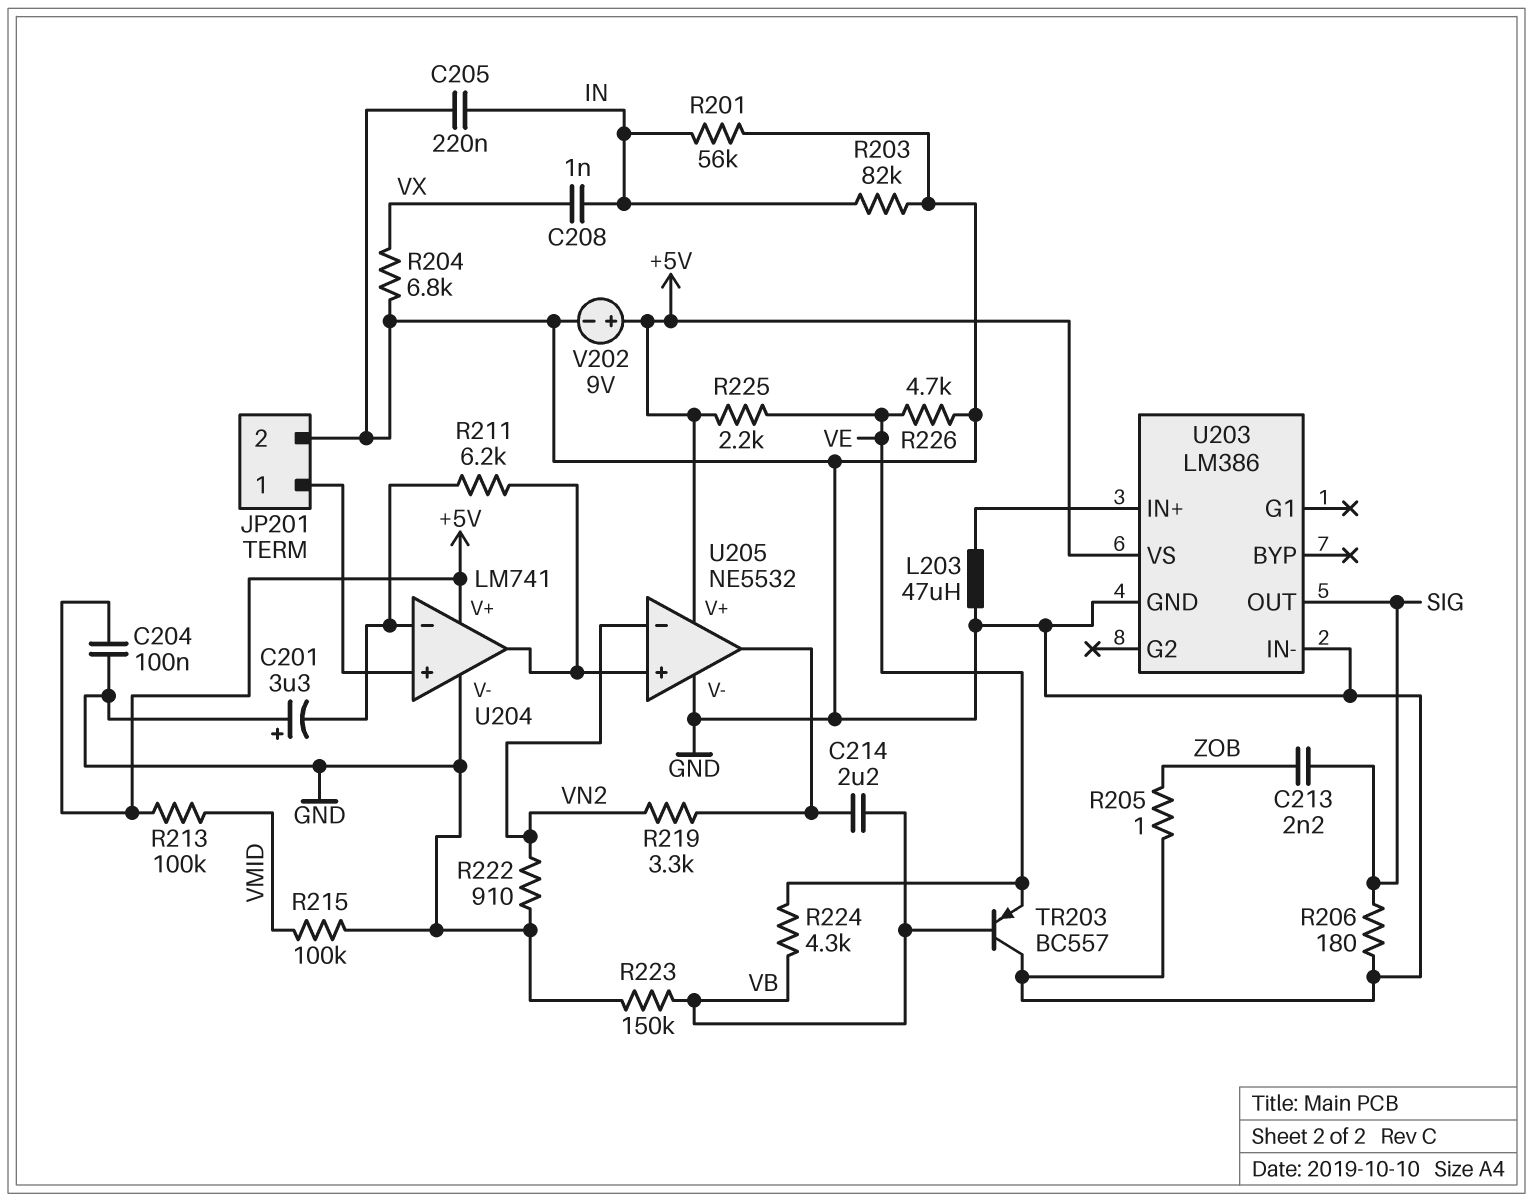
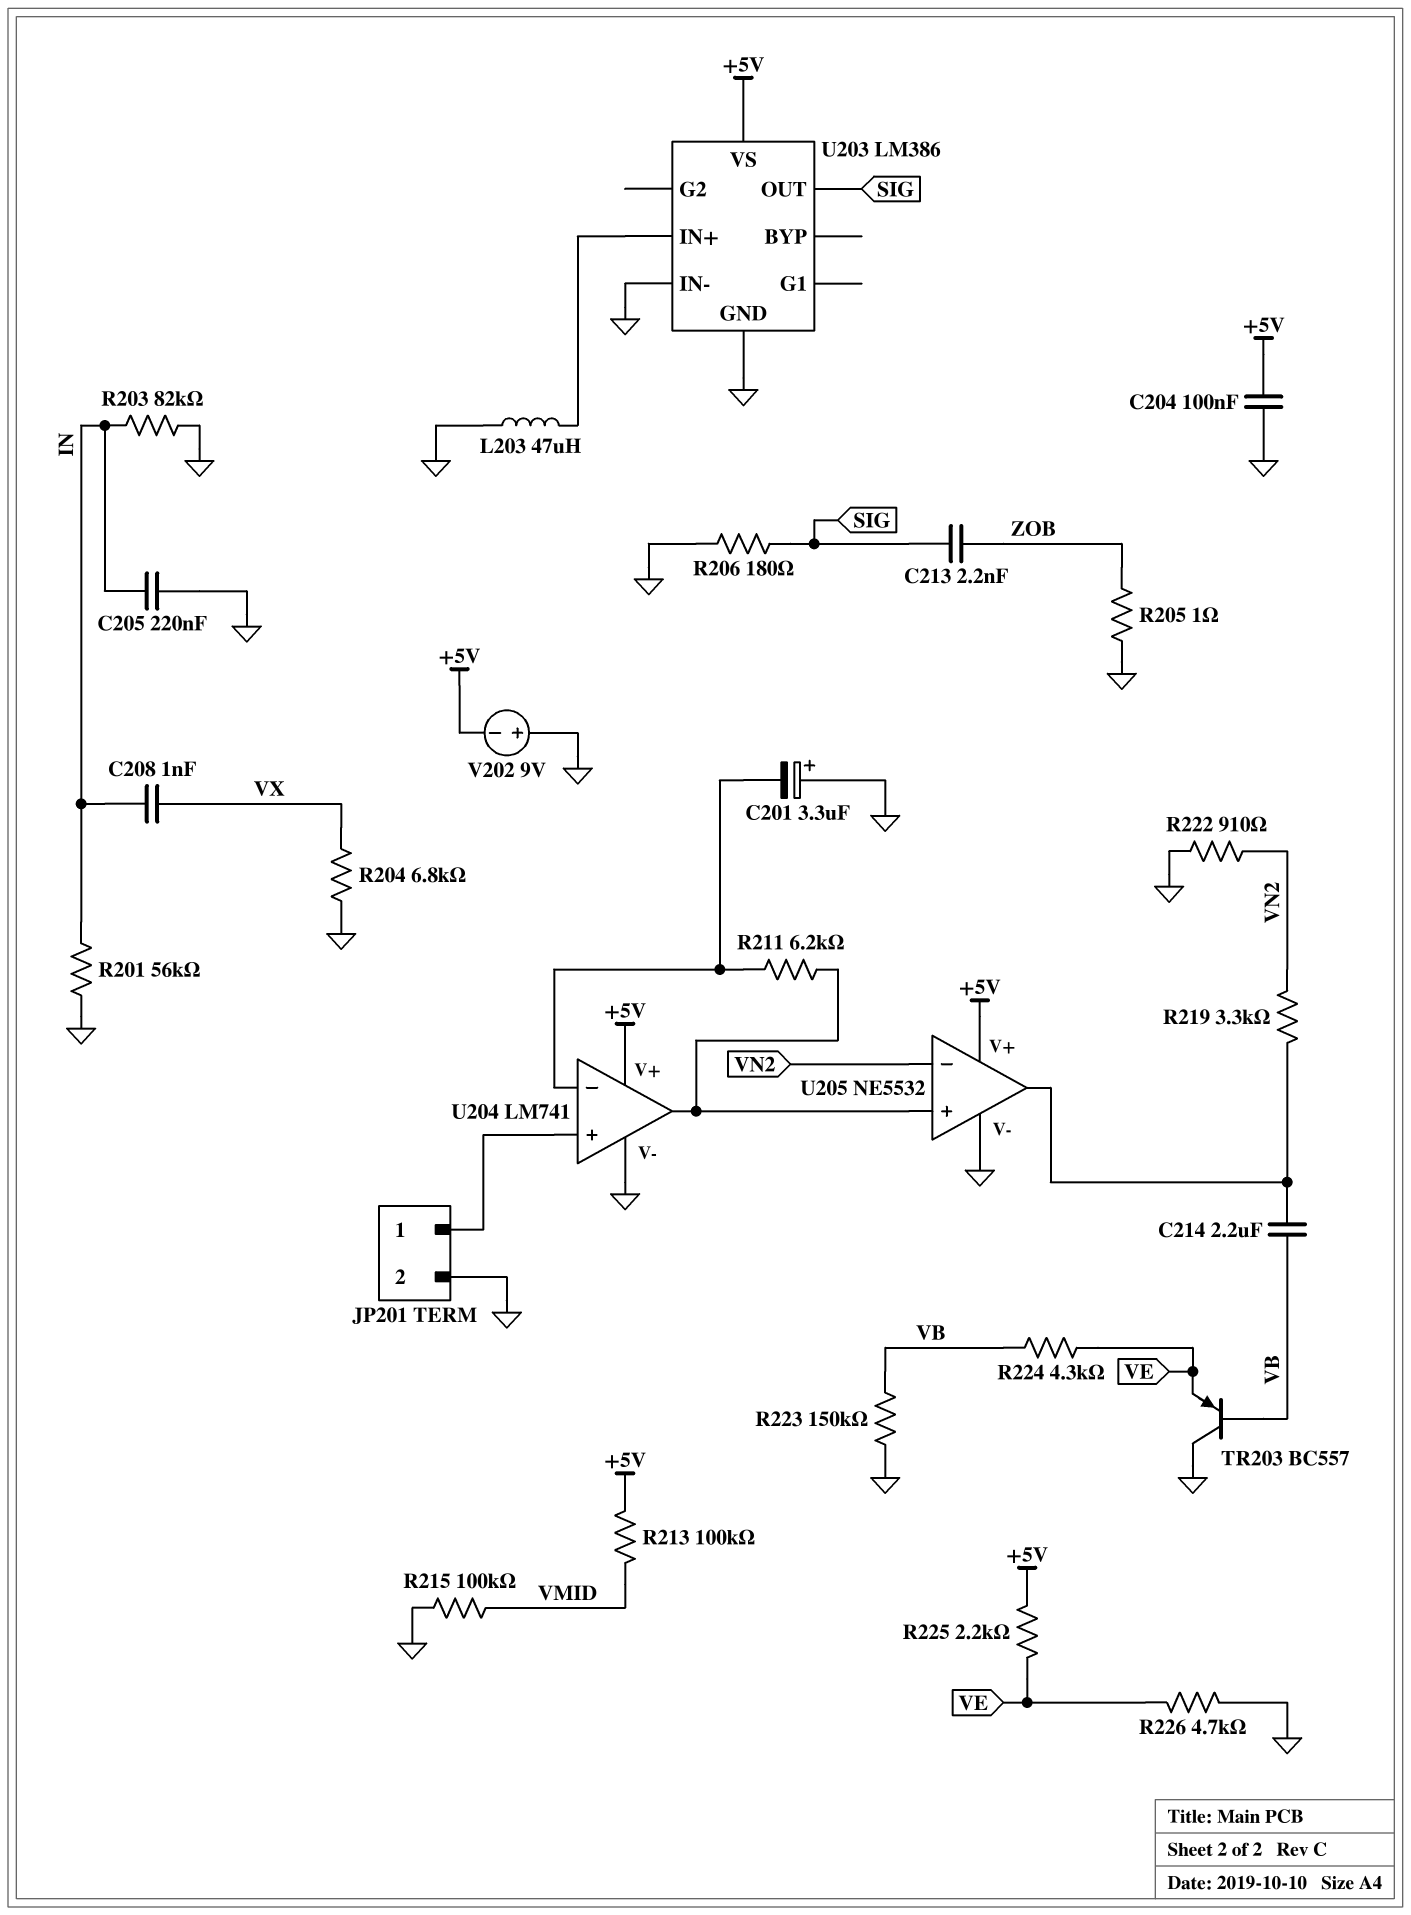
V202: 9V (plus +5V, minus GND) -> 9V (plus GND, minus +5V)

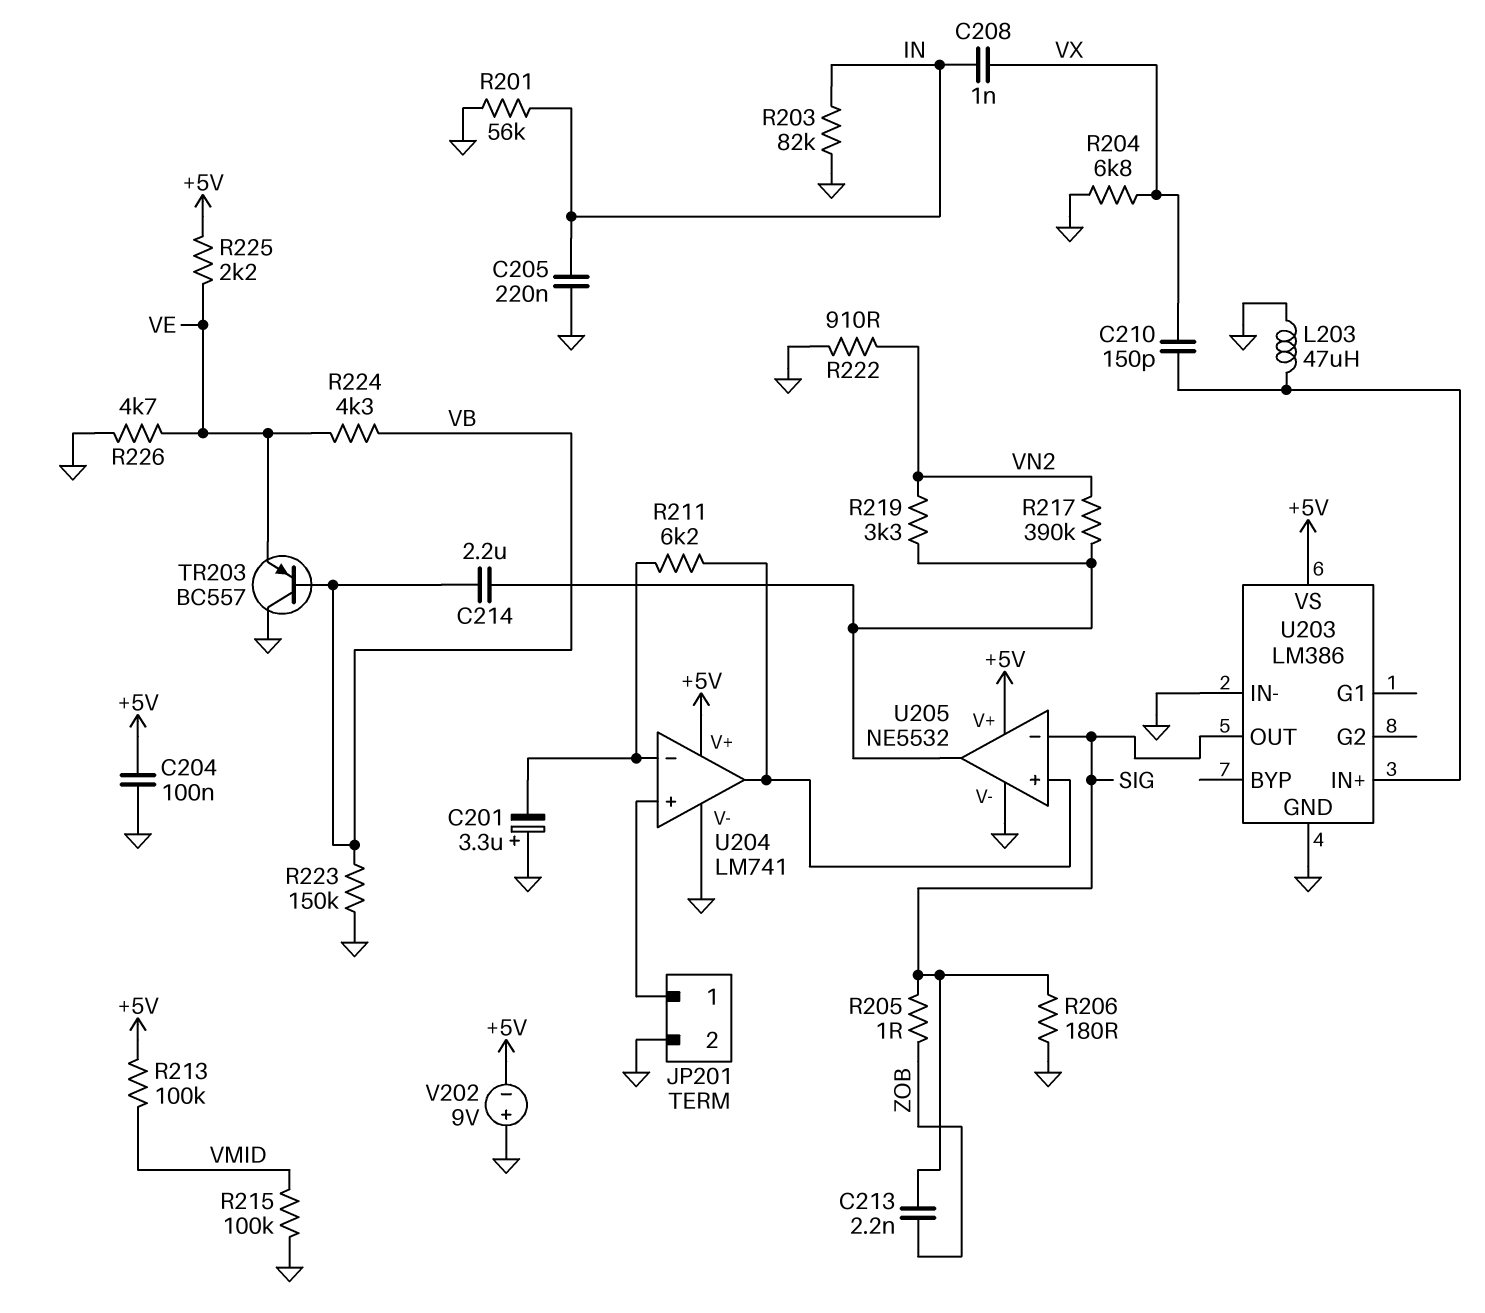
C210: none -> 150pF (U203/IN+, VX)
R205: 1 (GND, ZOB) -> 1 (SIG, ZOB)
R217: none -> 390k (U205/out, VN2)
U205 pin in-: VN2 -> SIG

